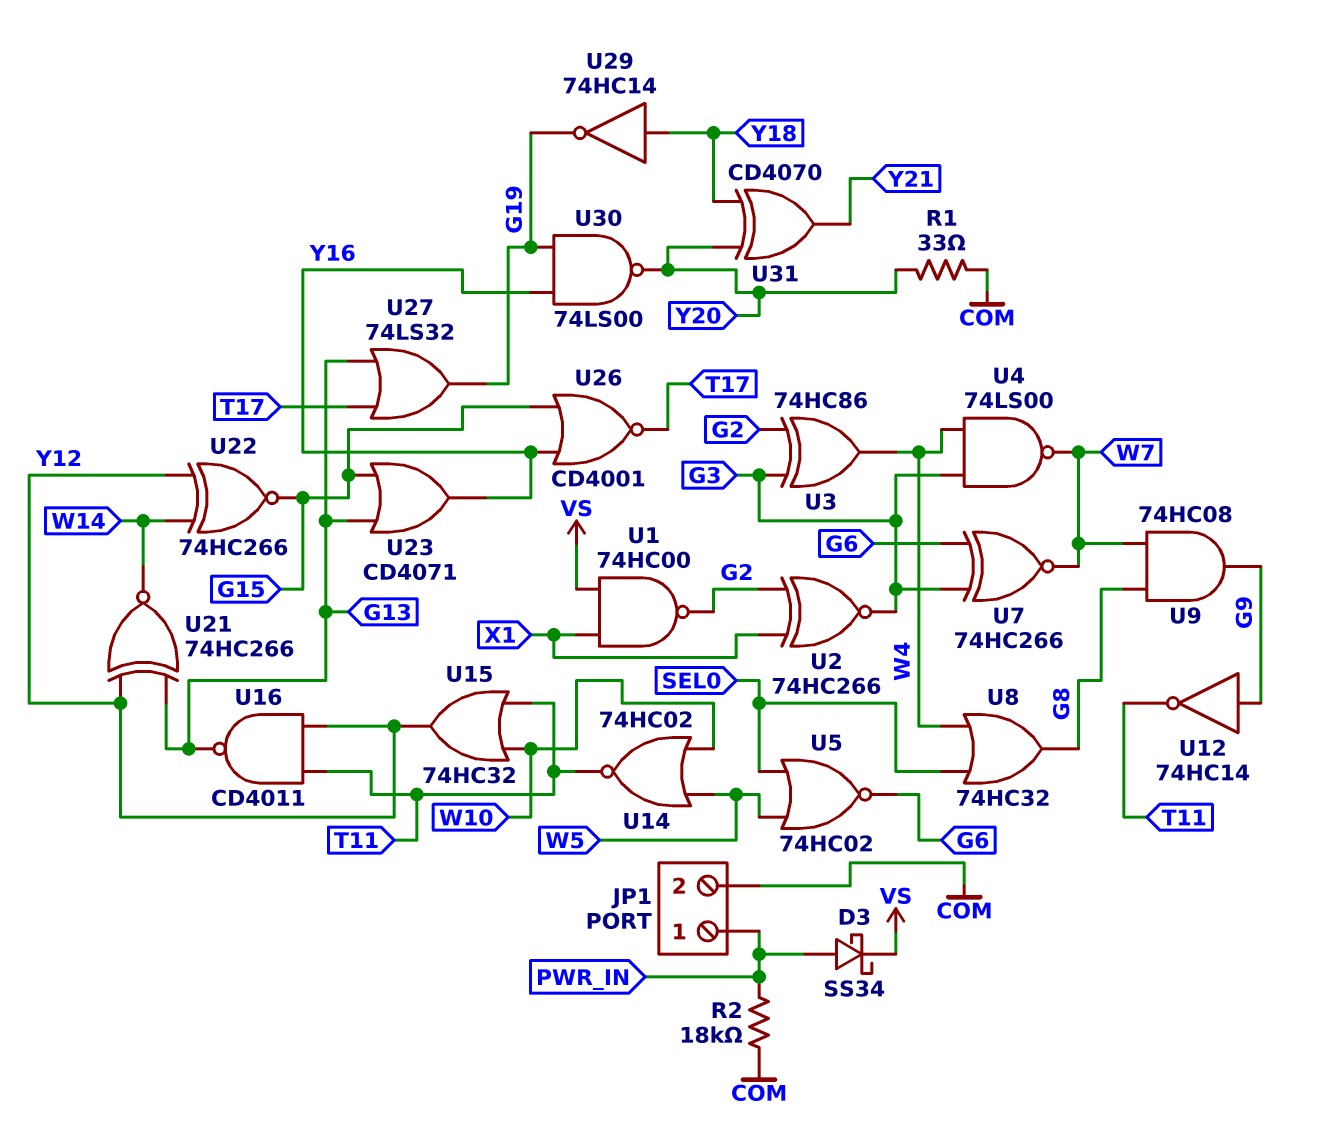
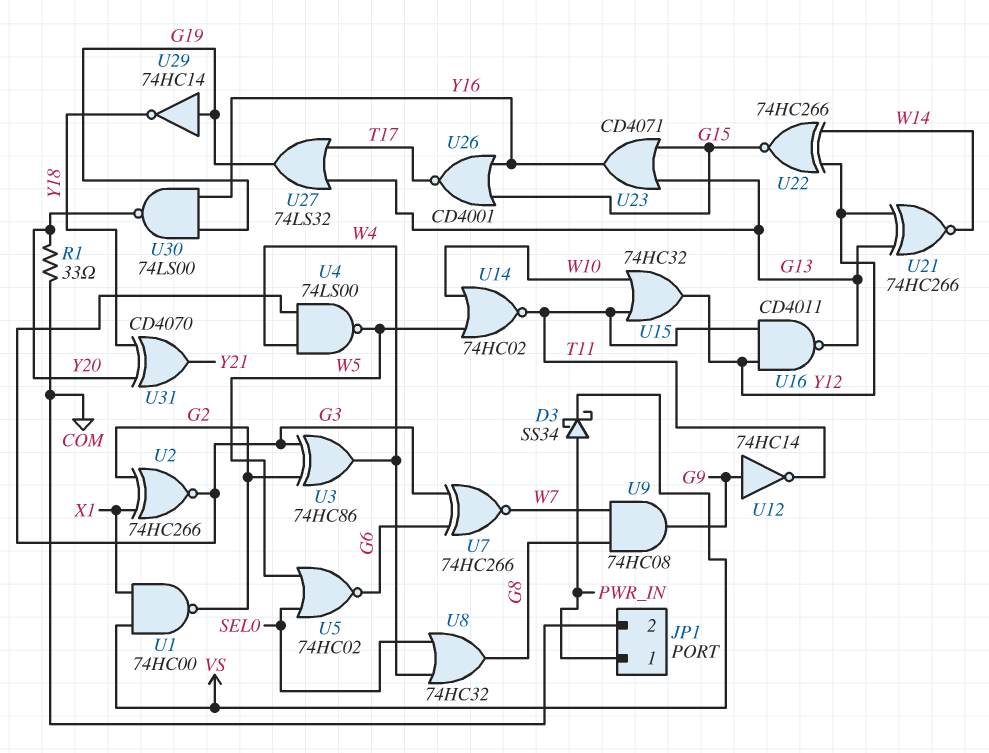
R2: 18k (COM, PWR_IN) -> none
U4: NAND 74LS00 (in G3, in W4, out W7) -> NAND 74LS00 (in G3, in W4, out W5)
U29: NOT 74HC14 (in Y18, out G19) -> NOT 74HC14 (in G19, out Y18)

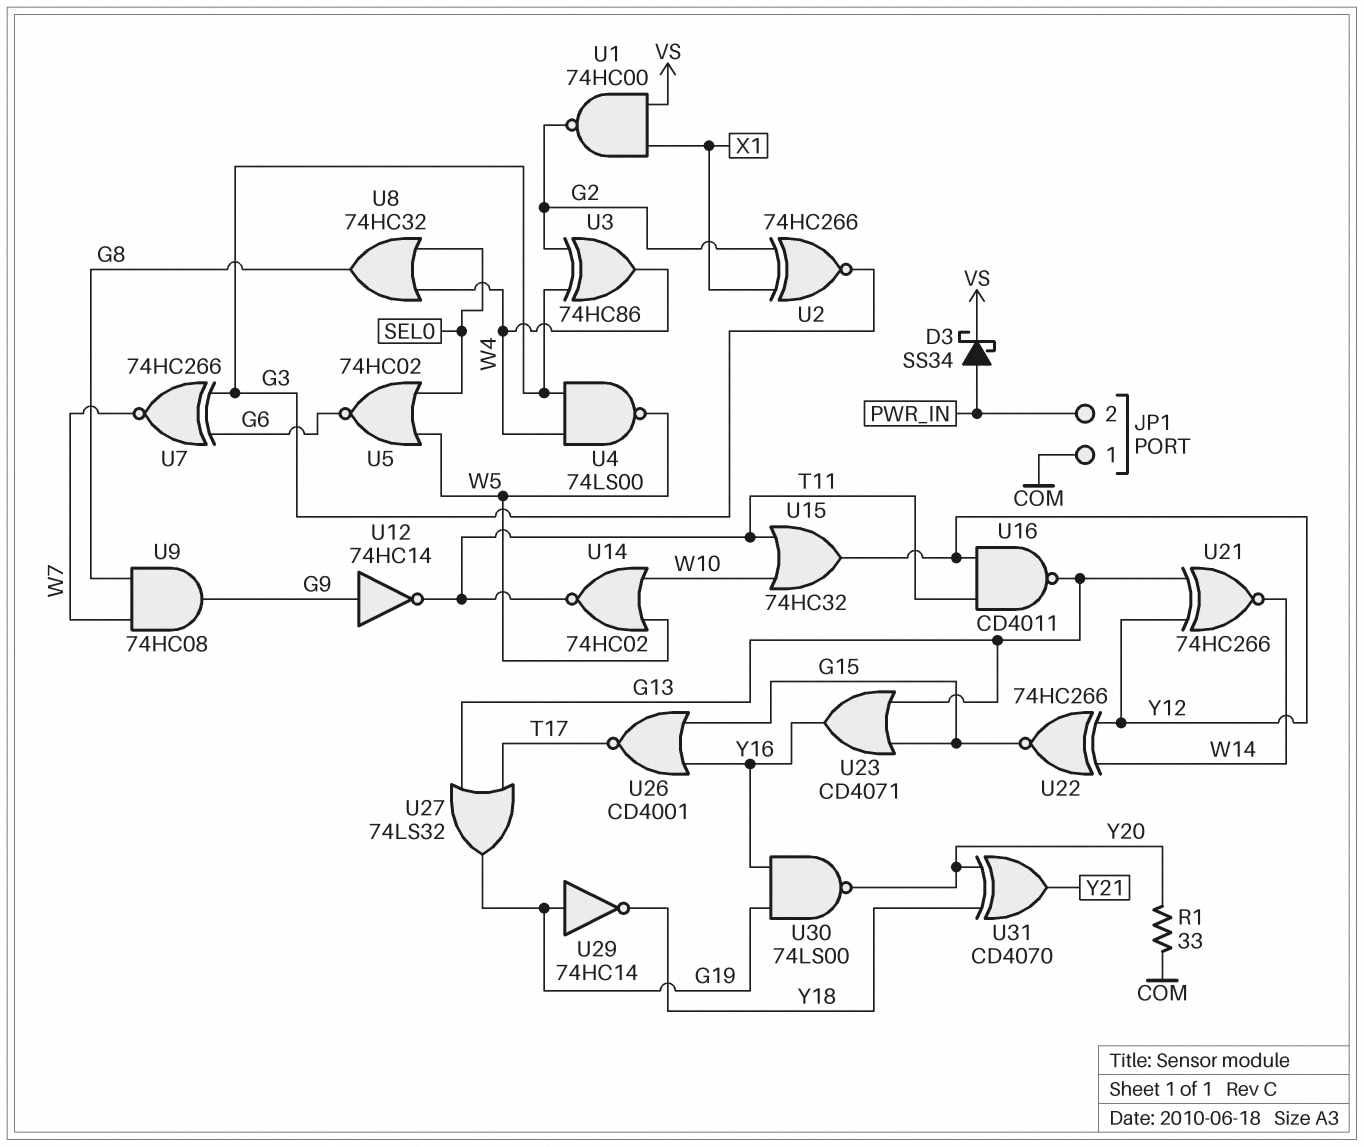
JP1 pin 1: PWR_IN -> COM
JP1 pin 2: COM -> PWR_IN

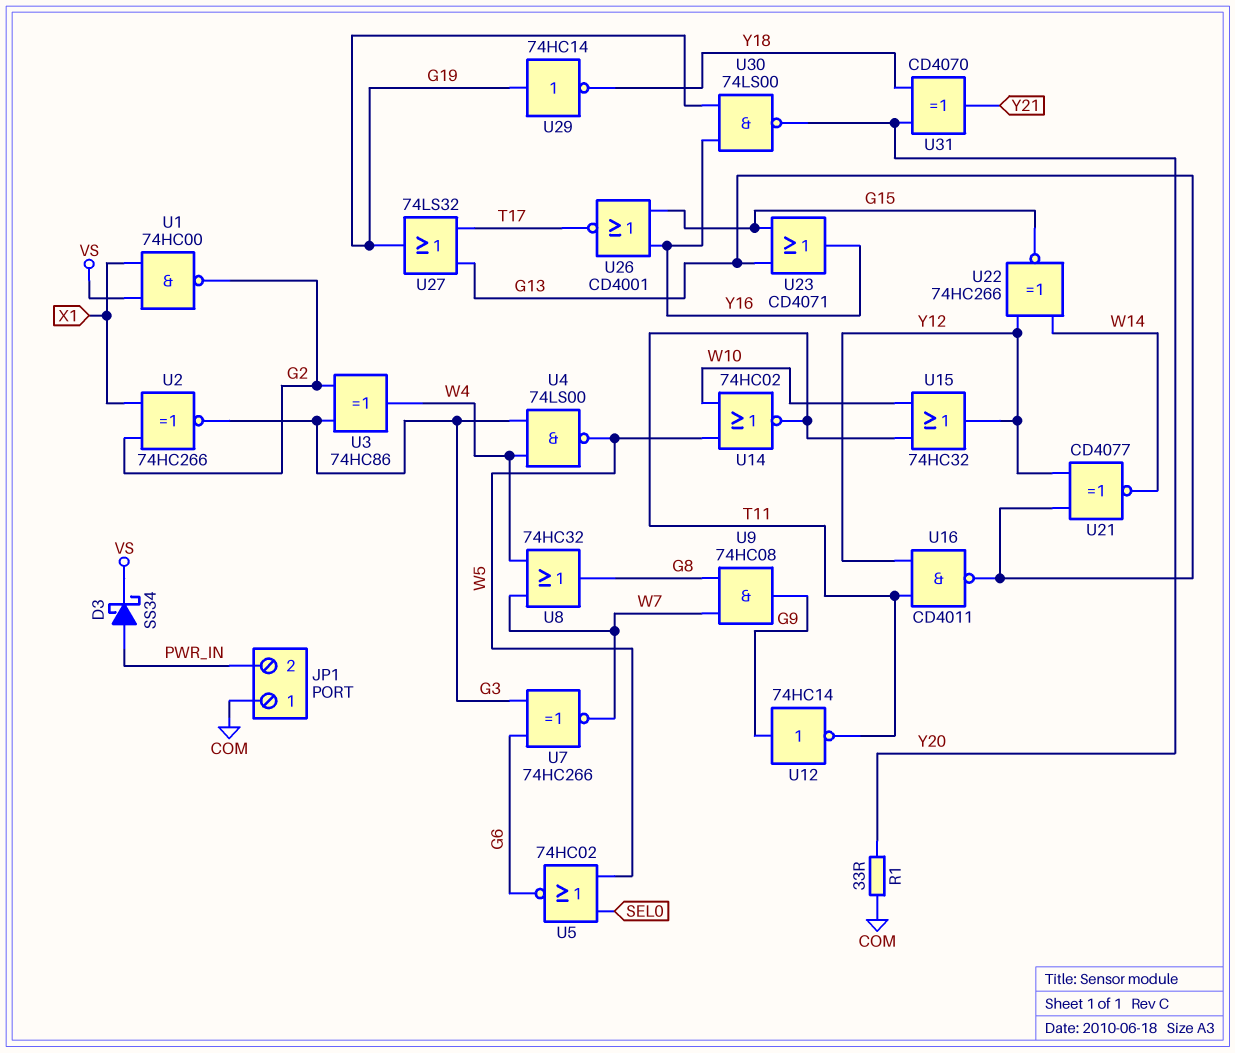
U8: OR 74HC32 (in SEL0, in W4, out G8) -> OR 74HC32 (in W4, in W7, out G8)
U21: XNOR 74HC266 (in G13, in Y12, out W14) -> XNOR CD4077 (in G13, in Y12, out W14)

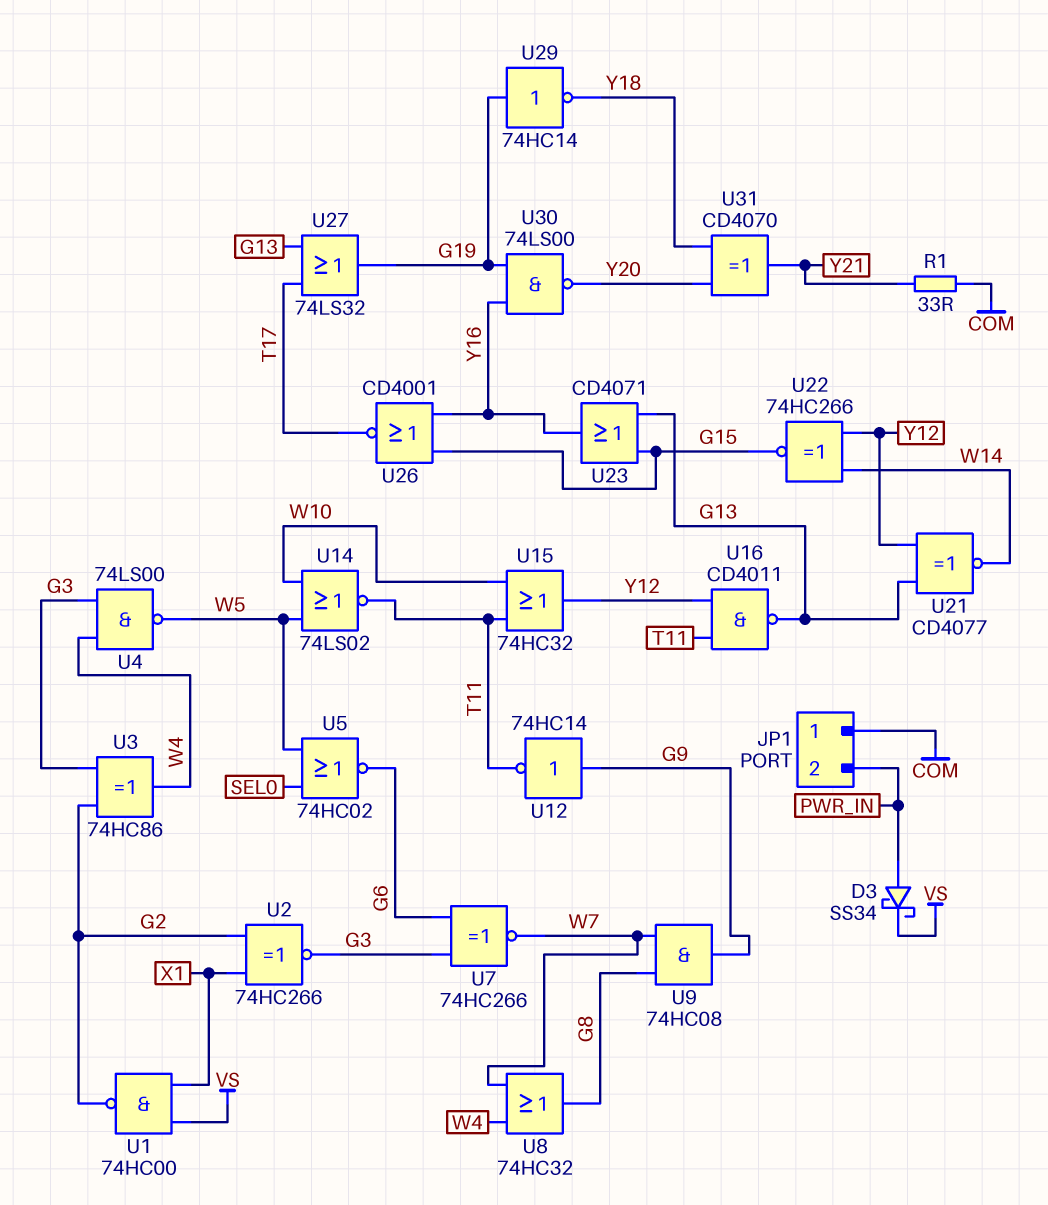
R1: 33 (COM, Y20) -> 33 (COM, Y21)
U14: NOR 74HC02 (in W5, in W10, out T11) -> NOR 74LS02 (in W5, in W10, out T11)

